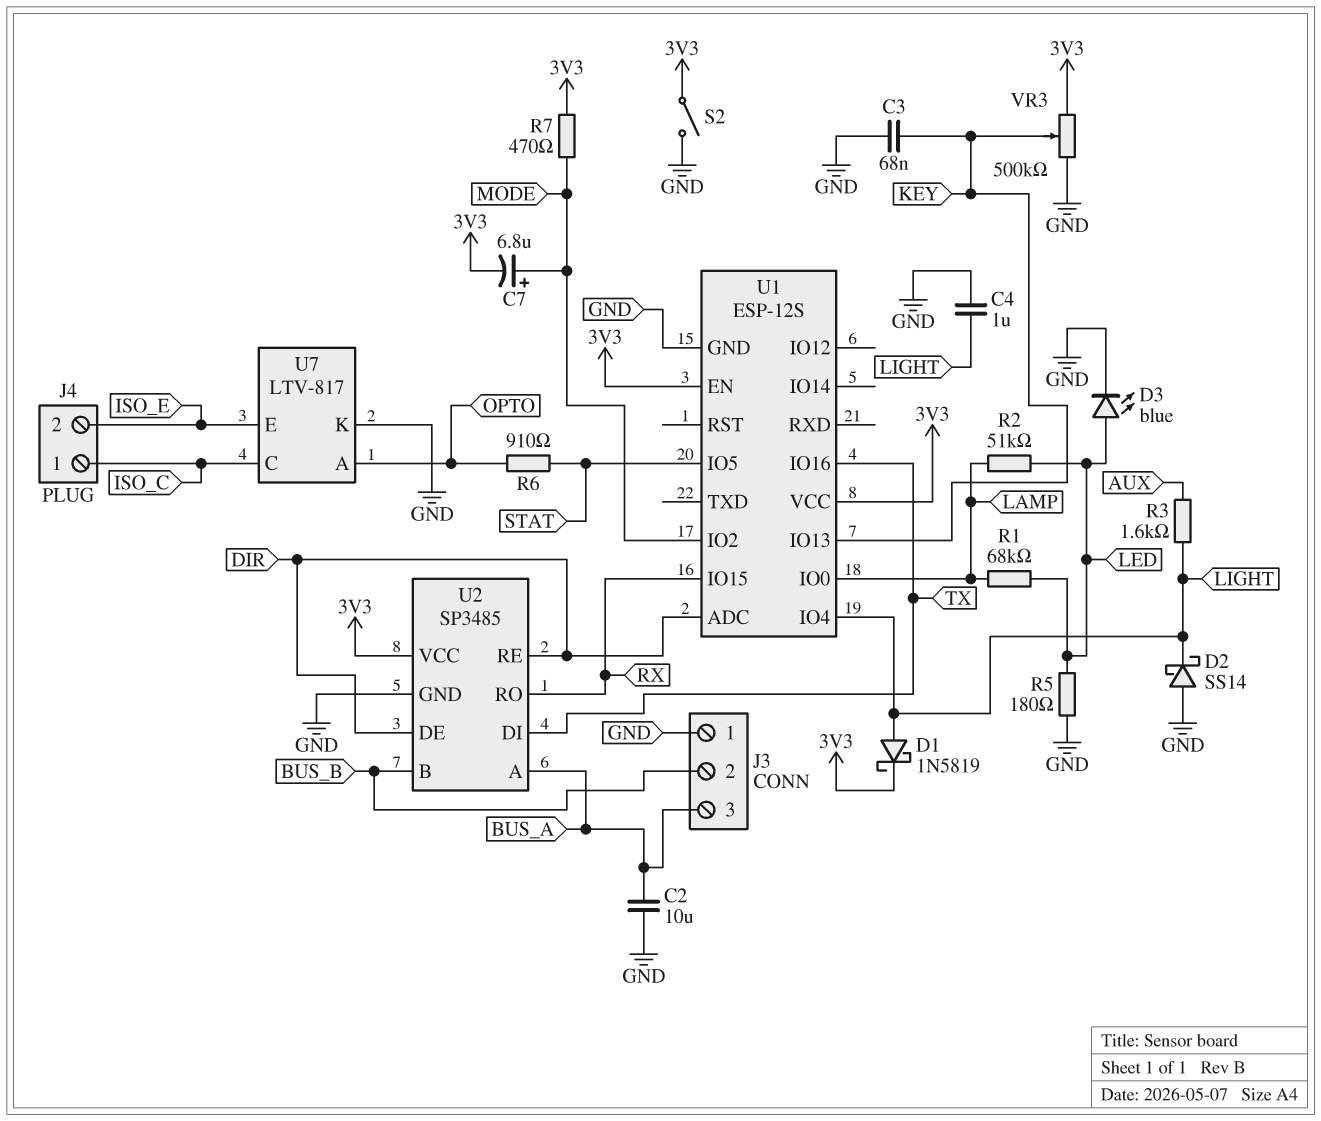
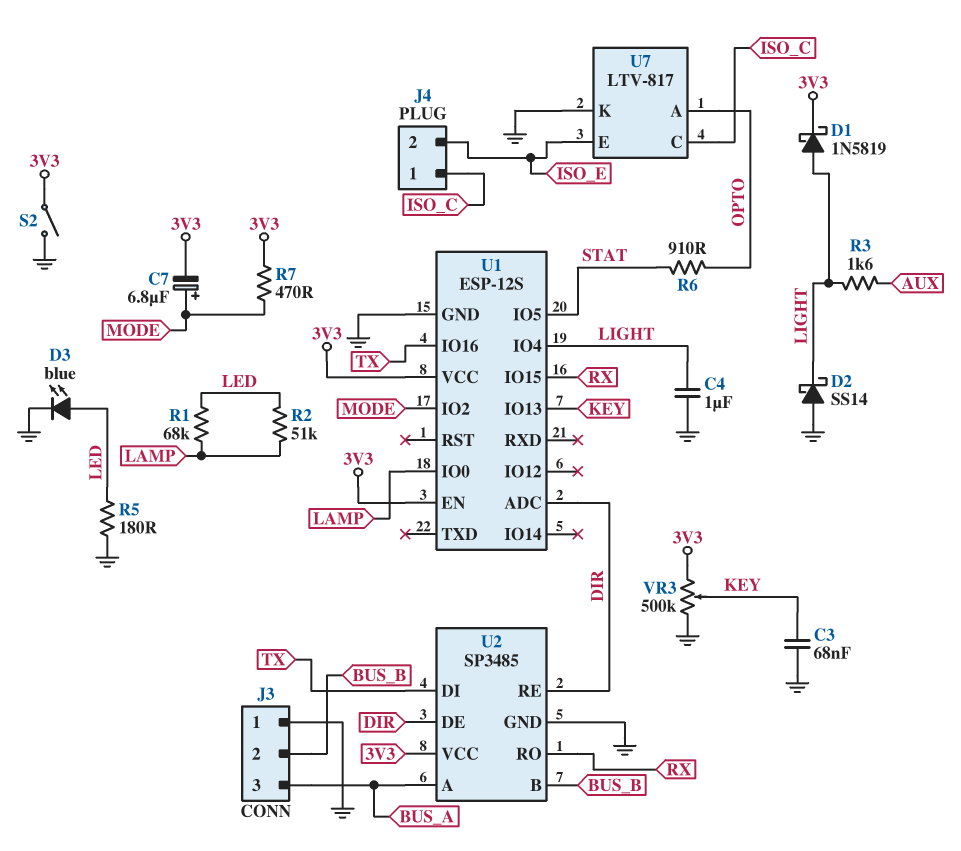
C2: 10uF (BUS_A, GND) -> none

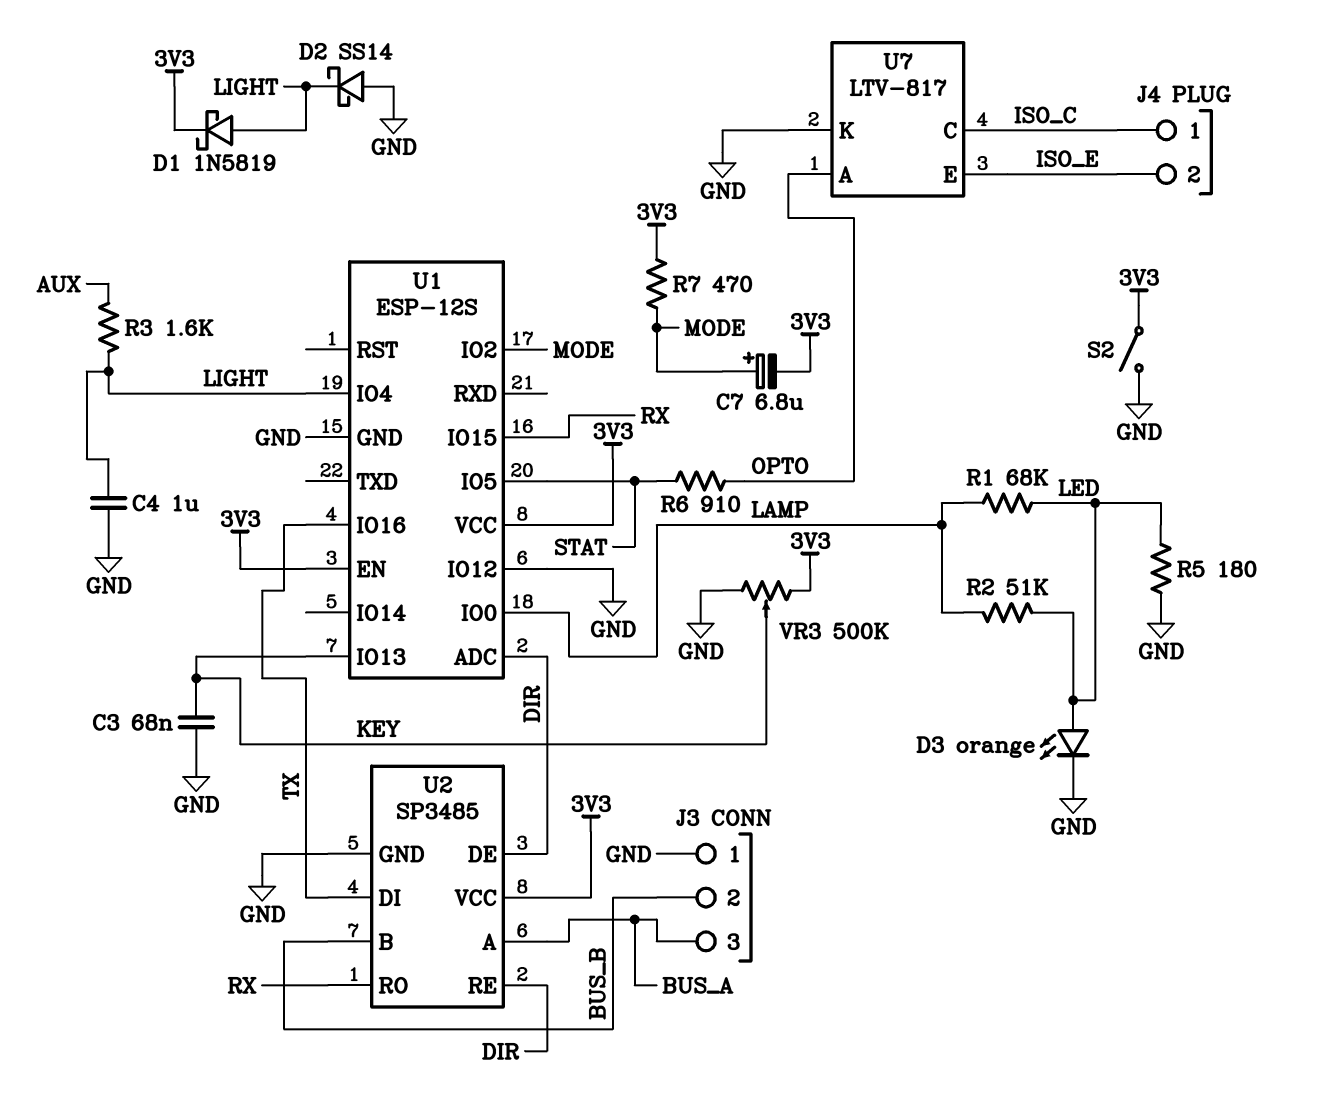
D3: LED blue (A LED, K GND) -> LED orange (A LED, K GND)
U1 pin IO12: none -> GND

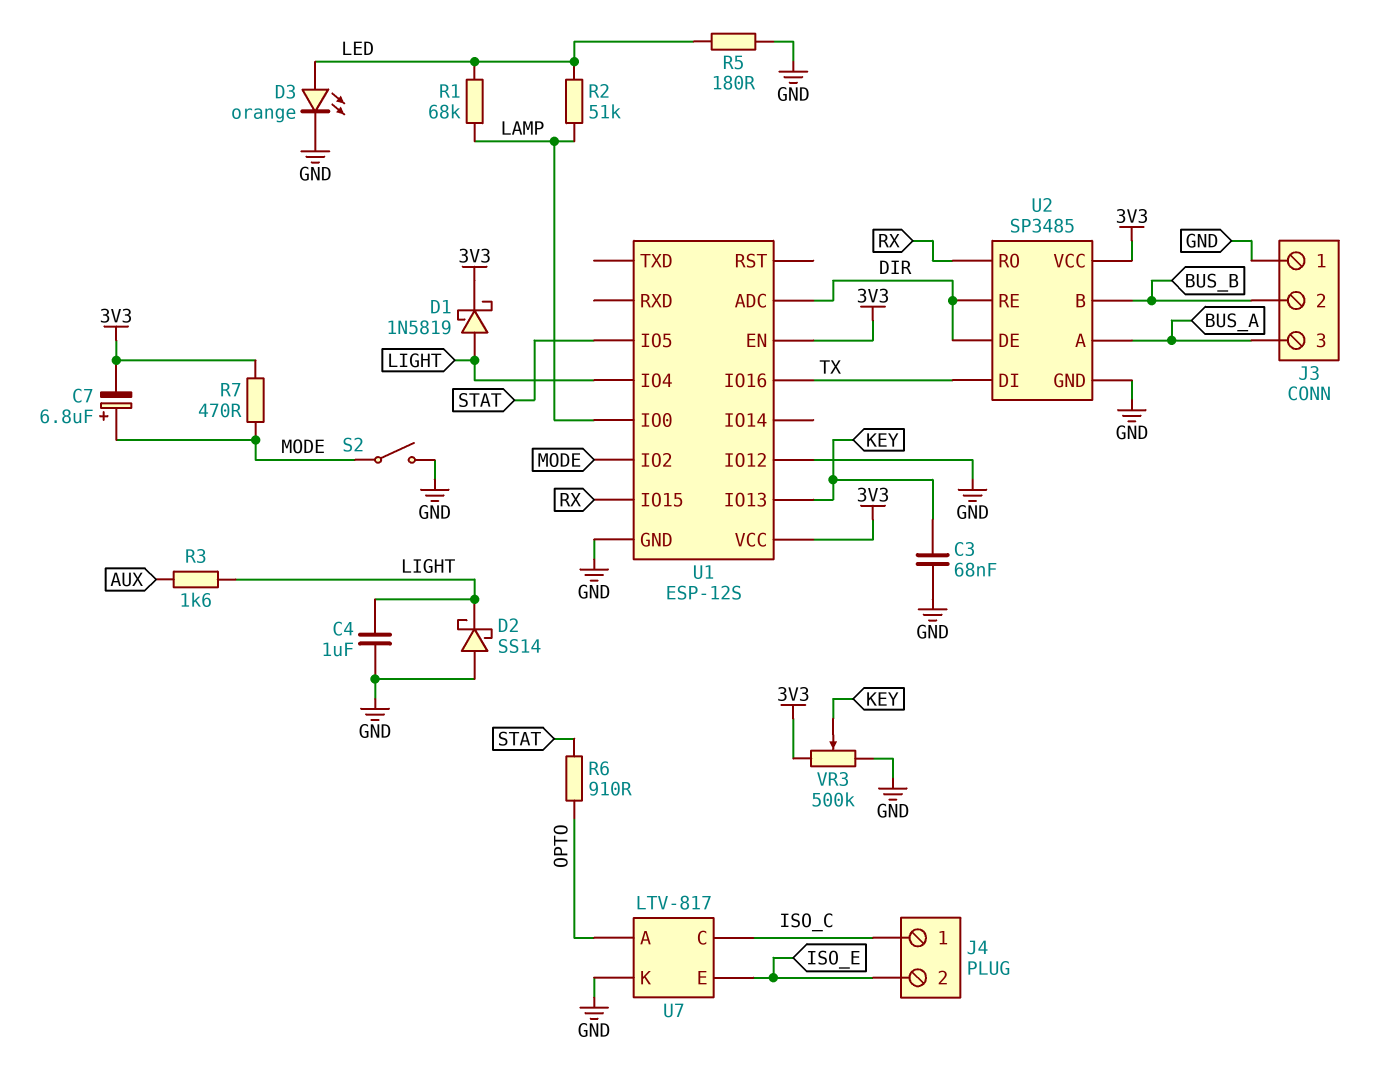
S2: switch (3V3, GND) -> switch (GND, MODE)

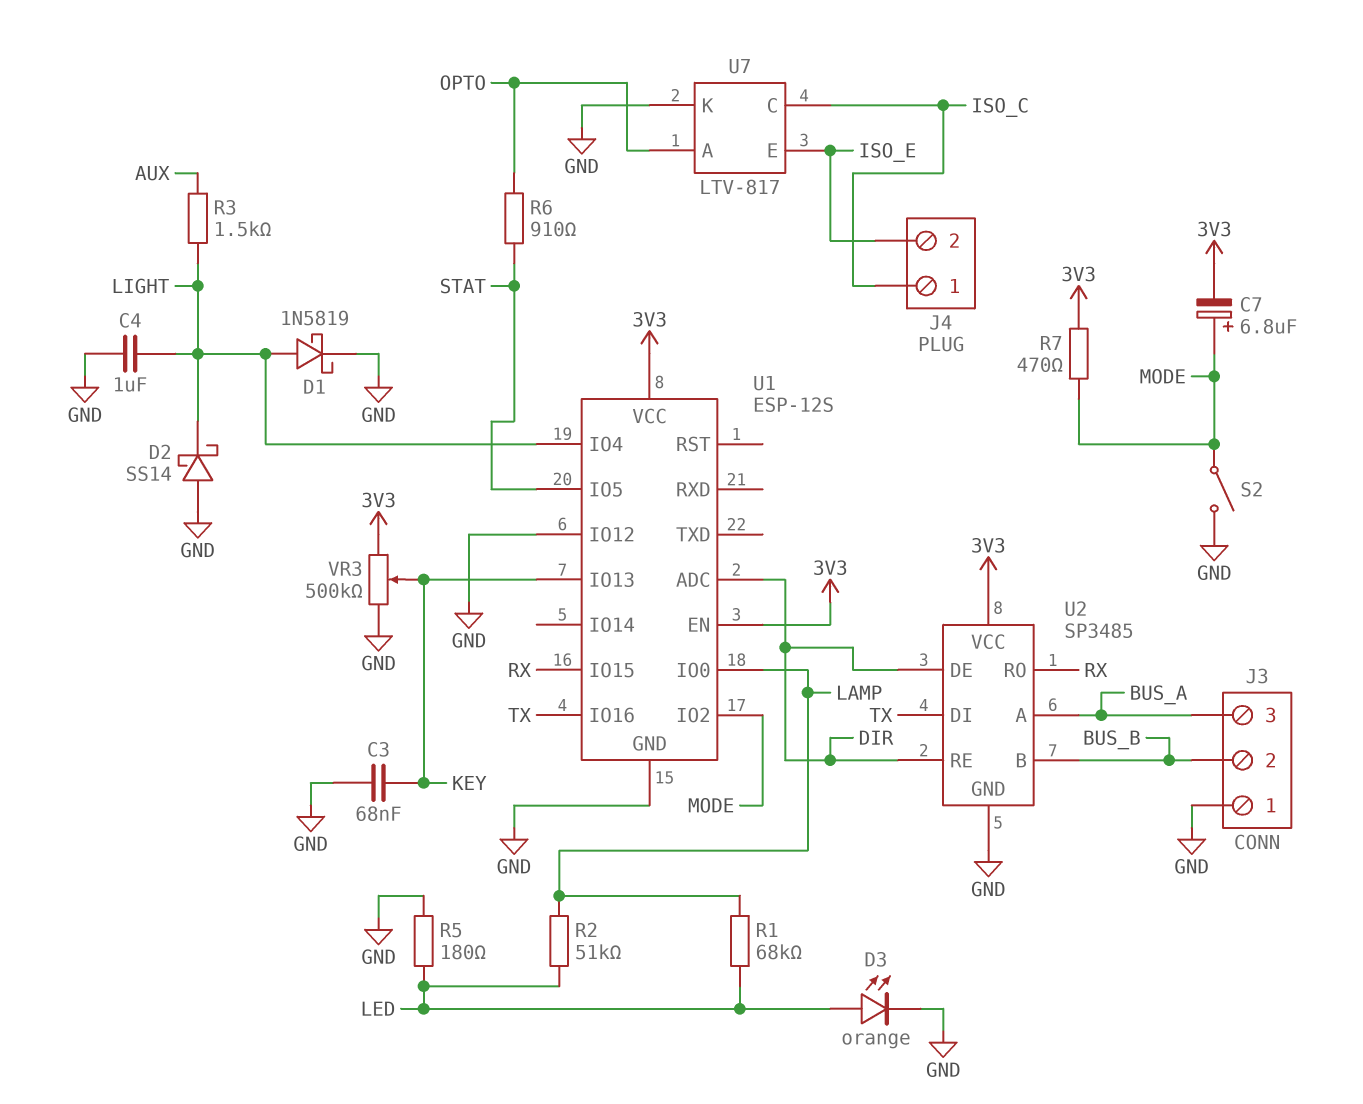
D1: schottky 1N5819 (A LIGHT, K 3V3) -> schottky 1N5819 (A LIGHT, K GND)
R3: 1.6k (AUX, LIGHT) -> 1.5k (AUX, LIGHT)

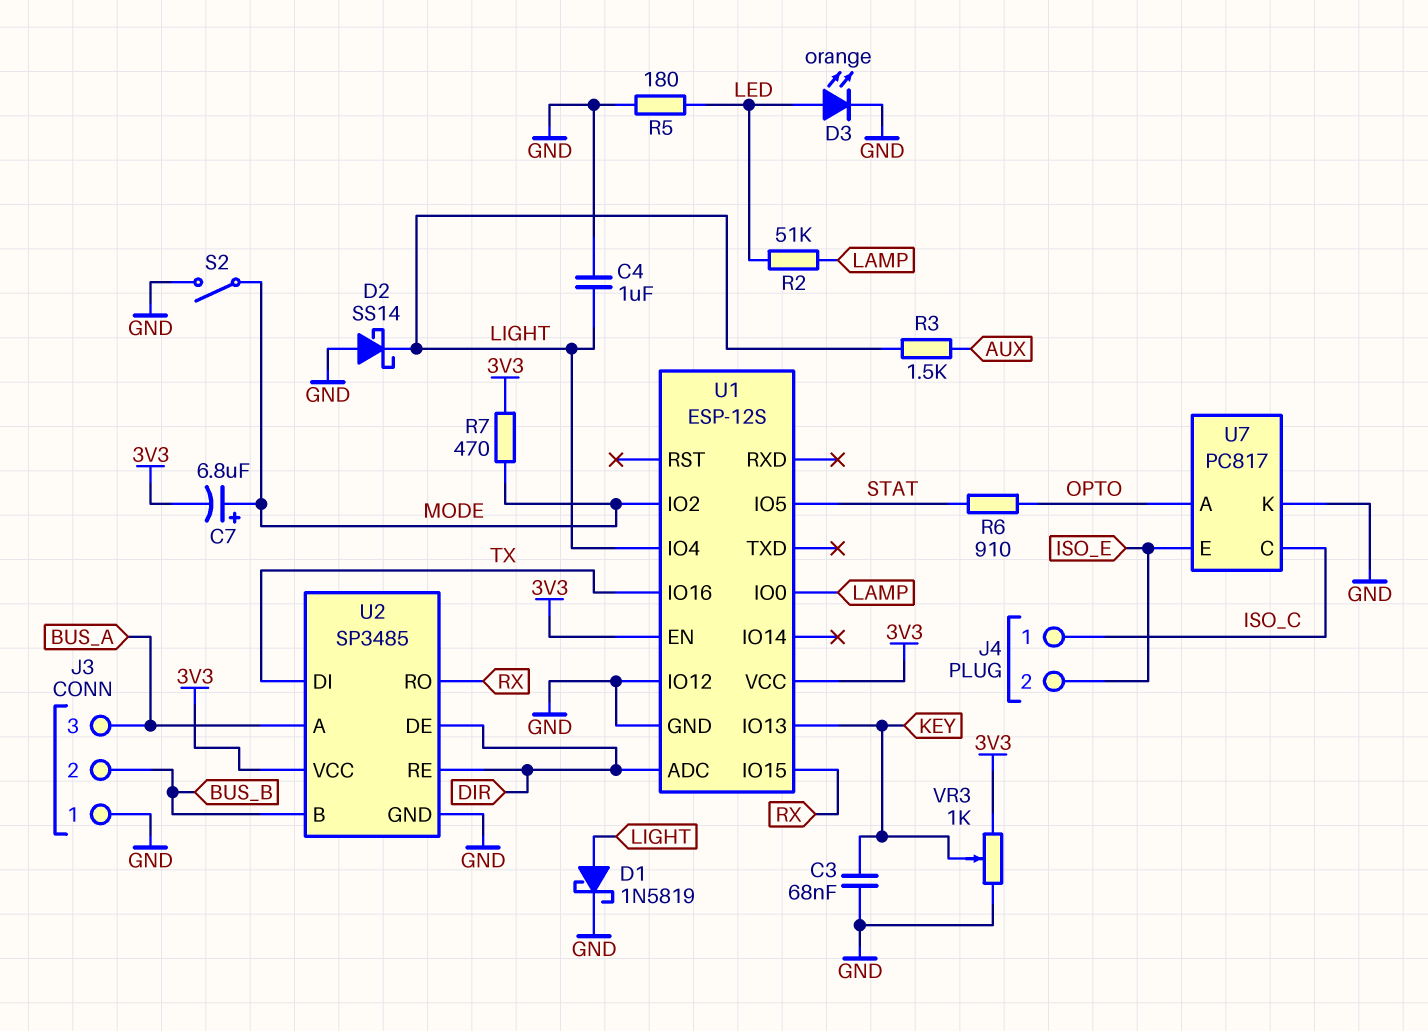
R1: 68k (LAMP, LED) -> none
U7: LTV-817 -> PC817
VR3: 500k (3V3, GND, wiper KEY) -> 1k (3V3, GND, wiper KEY)

